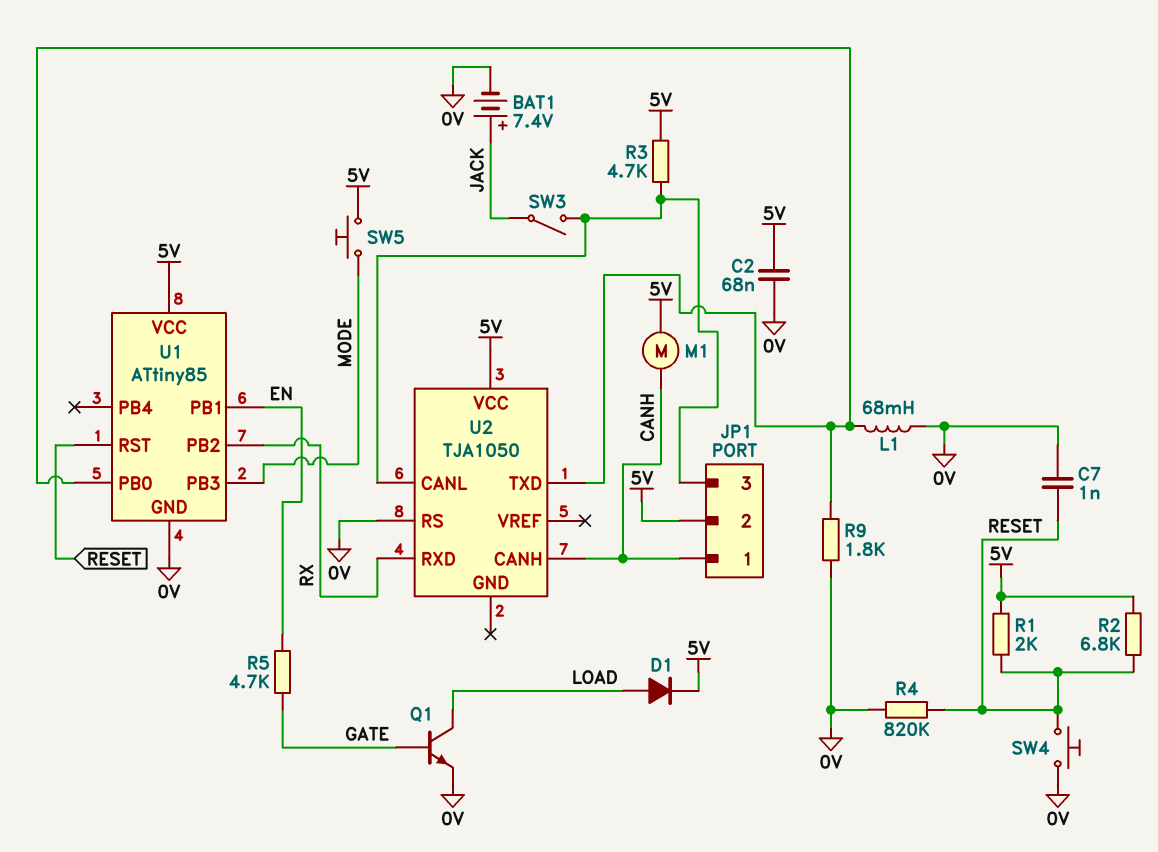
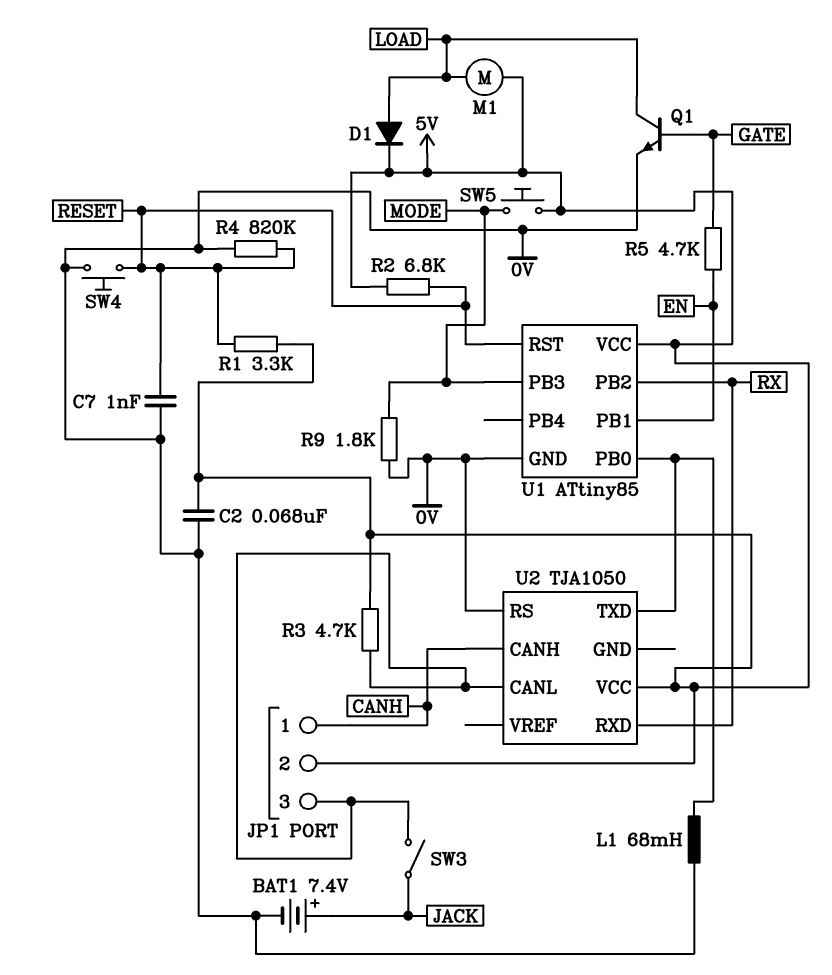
M1: motor (5V, CANH) -> motor (5V, LOAD)
R1: 2k (5V, RESET) -> 3.3k (5V, RESET)
R9: 1.8k (0V, U1/PB0) -> 1.8k (0V, MODE)

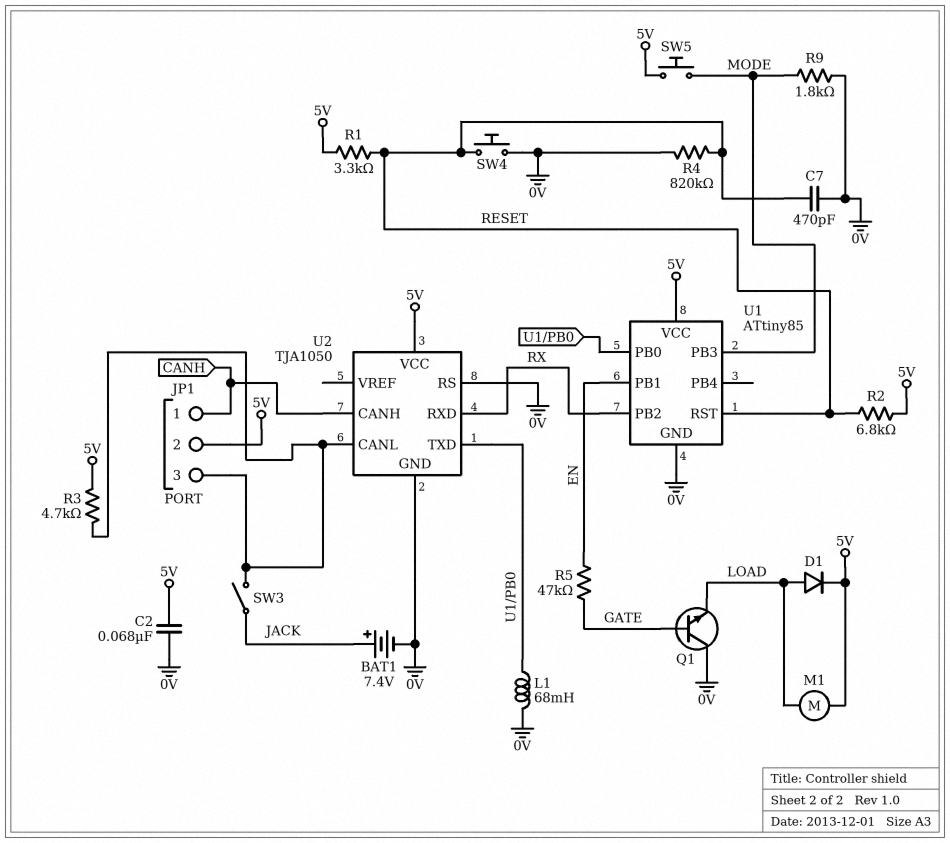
C7: 1nF (0V, RESET) -> 470pF (0V, RESET)
Q1: NPN (B GATE, C LOAD, E 0V) -> NPN (B GATE, C 0V, E LOAD)
R5: 4.7k (EN, GATE) -> 47k (EN, GATE)
U2 pin GND: none -> 0V

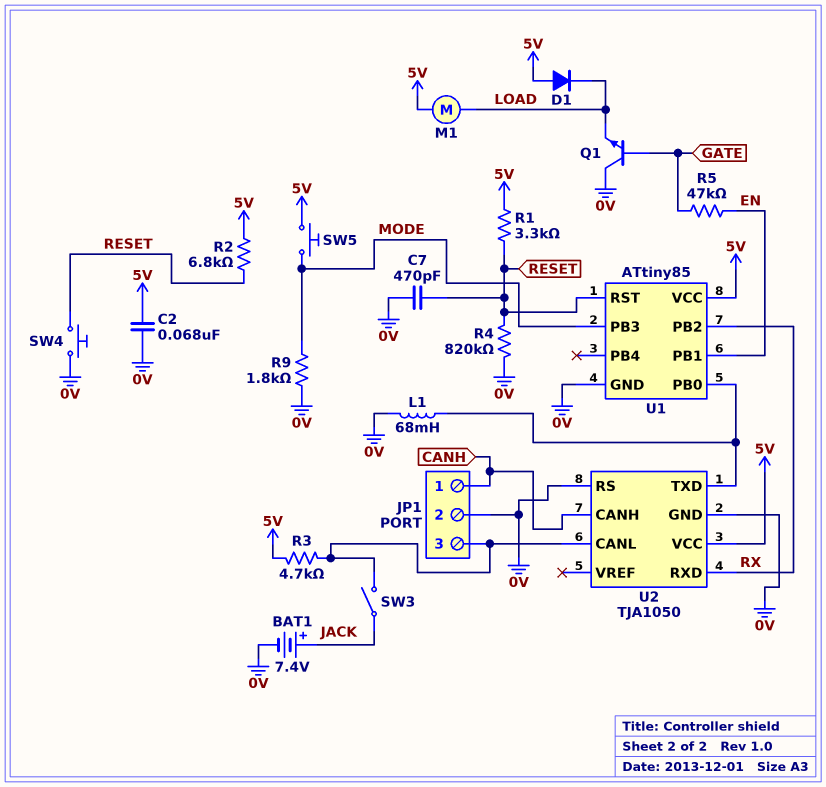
D1: diode (A LOAD, K 5V) -> diode (A 5V, K LOAD)
JP1 pin 2: 5V -> 0V

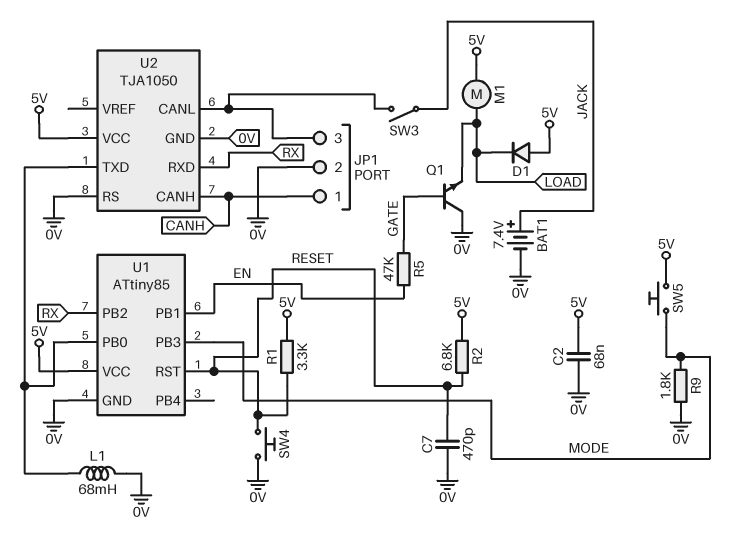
R3: 4.7k (5V, JP1/3) -> none
R4: 820k (0V, RESET) -> none

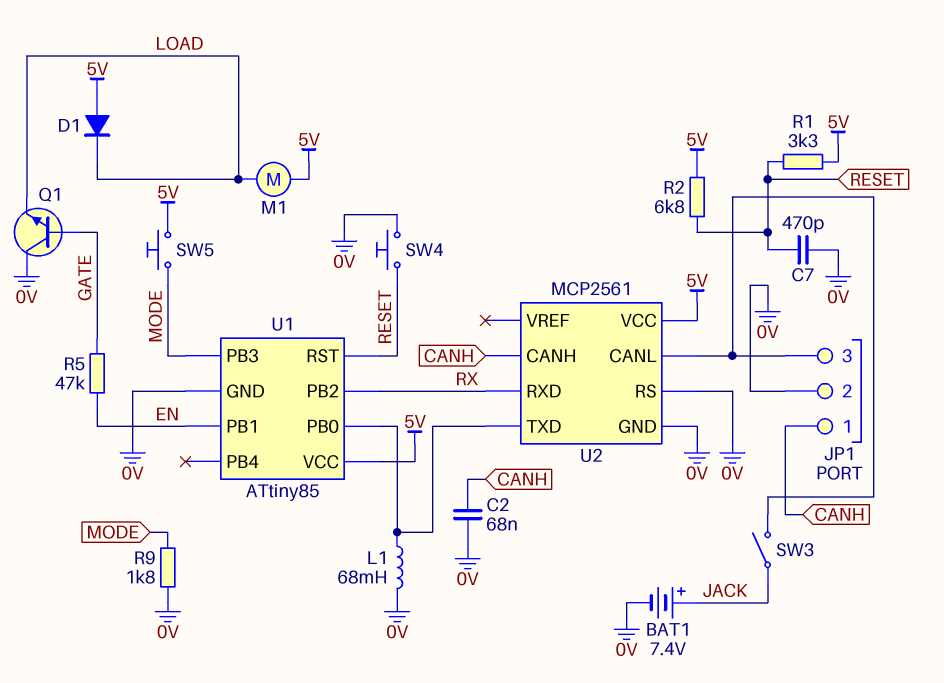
C2: 68nF (0V, 5V) -> 68nF (0V, CANH)
U2: TJA1050 -> MCP2561

